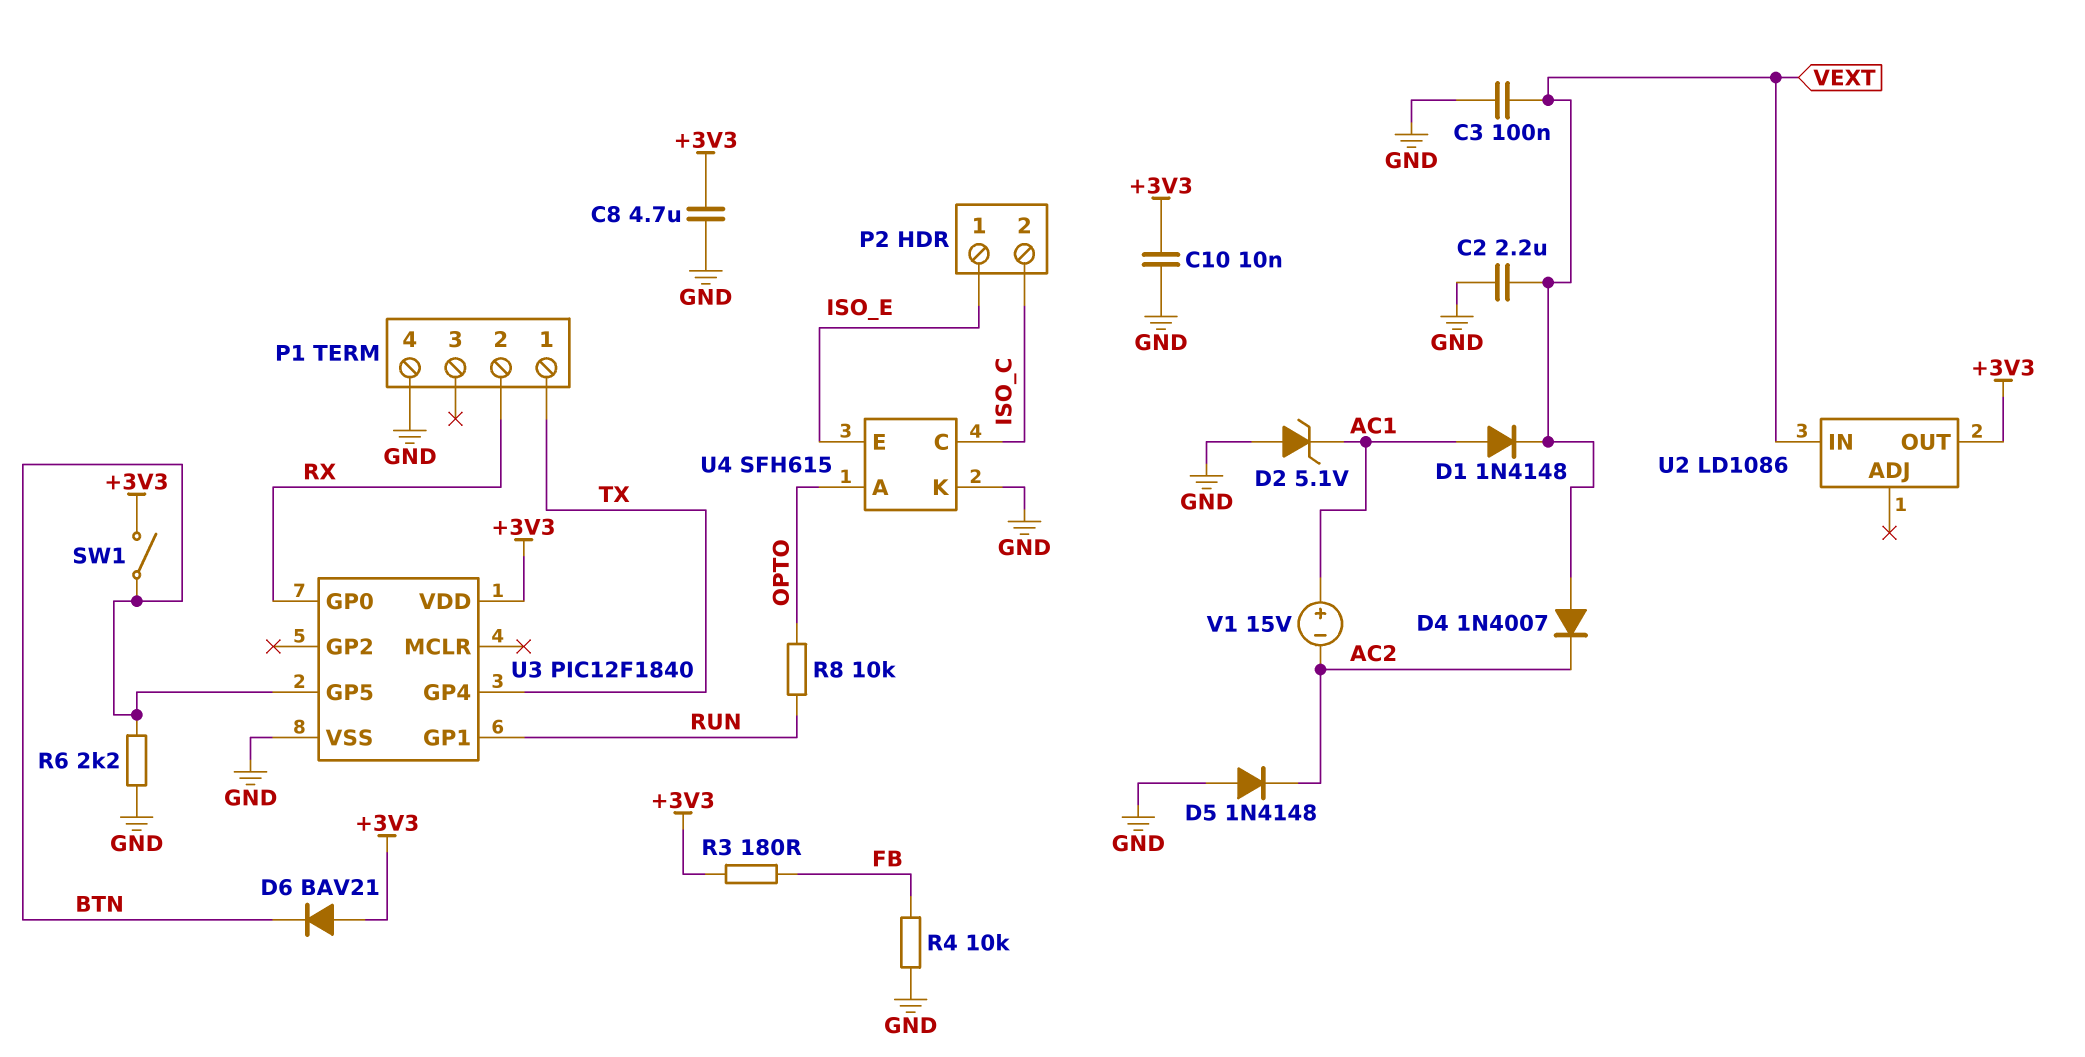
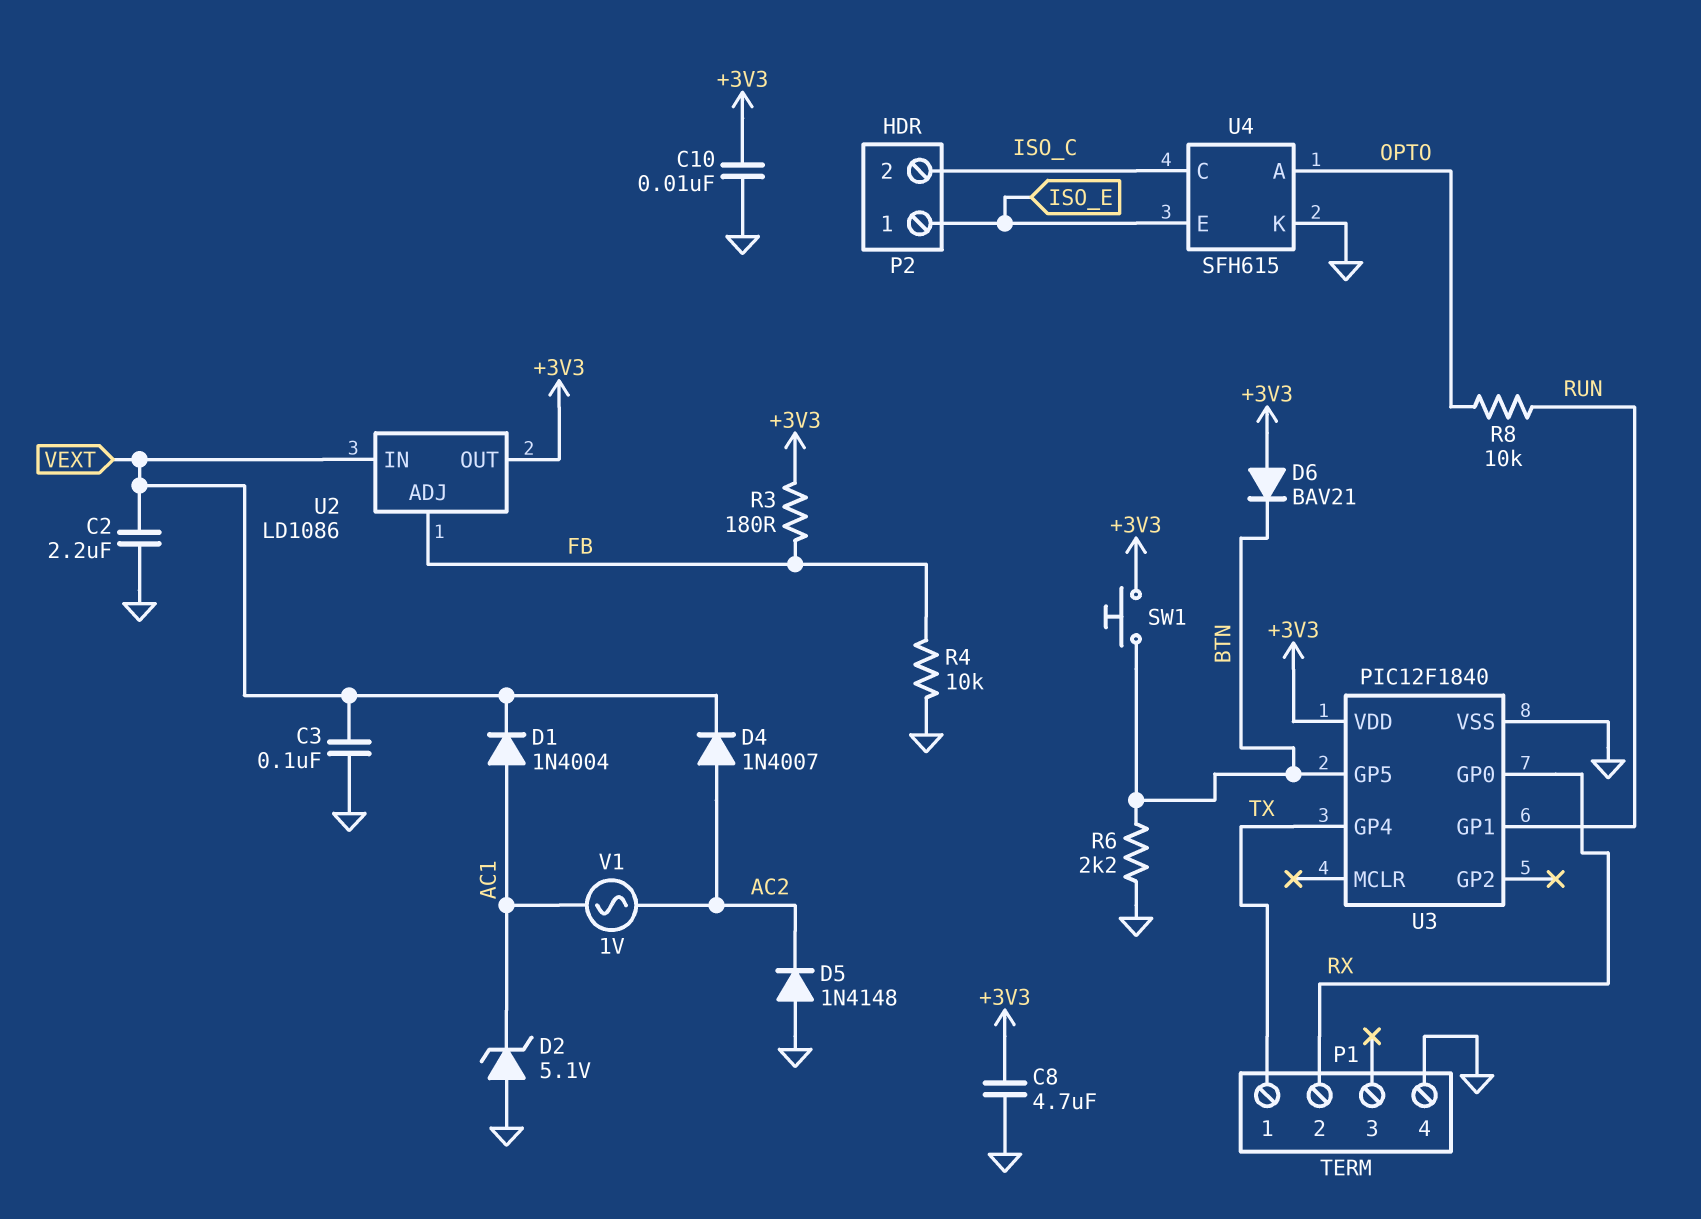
D1: diode 1N4148 (A AC1, K VEXT) -> diode 1N4004 (A AC1, K VEXT)
D4: diode 1N4007 (A VEXT, K AC2) -> diode 1N4007 (A AC2, K VEXT)
SW1: switch (+3V3, BTN) -> button (+3V3, BTN)
U2 pin ADJ: none -> FB
V1: 15V (plus AC1, minus AC2) -> AC 1V (AC1, AC2)

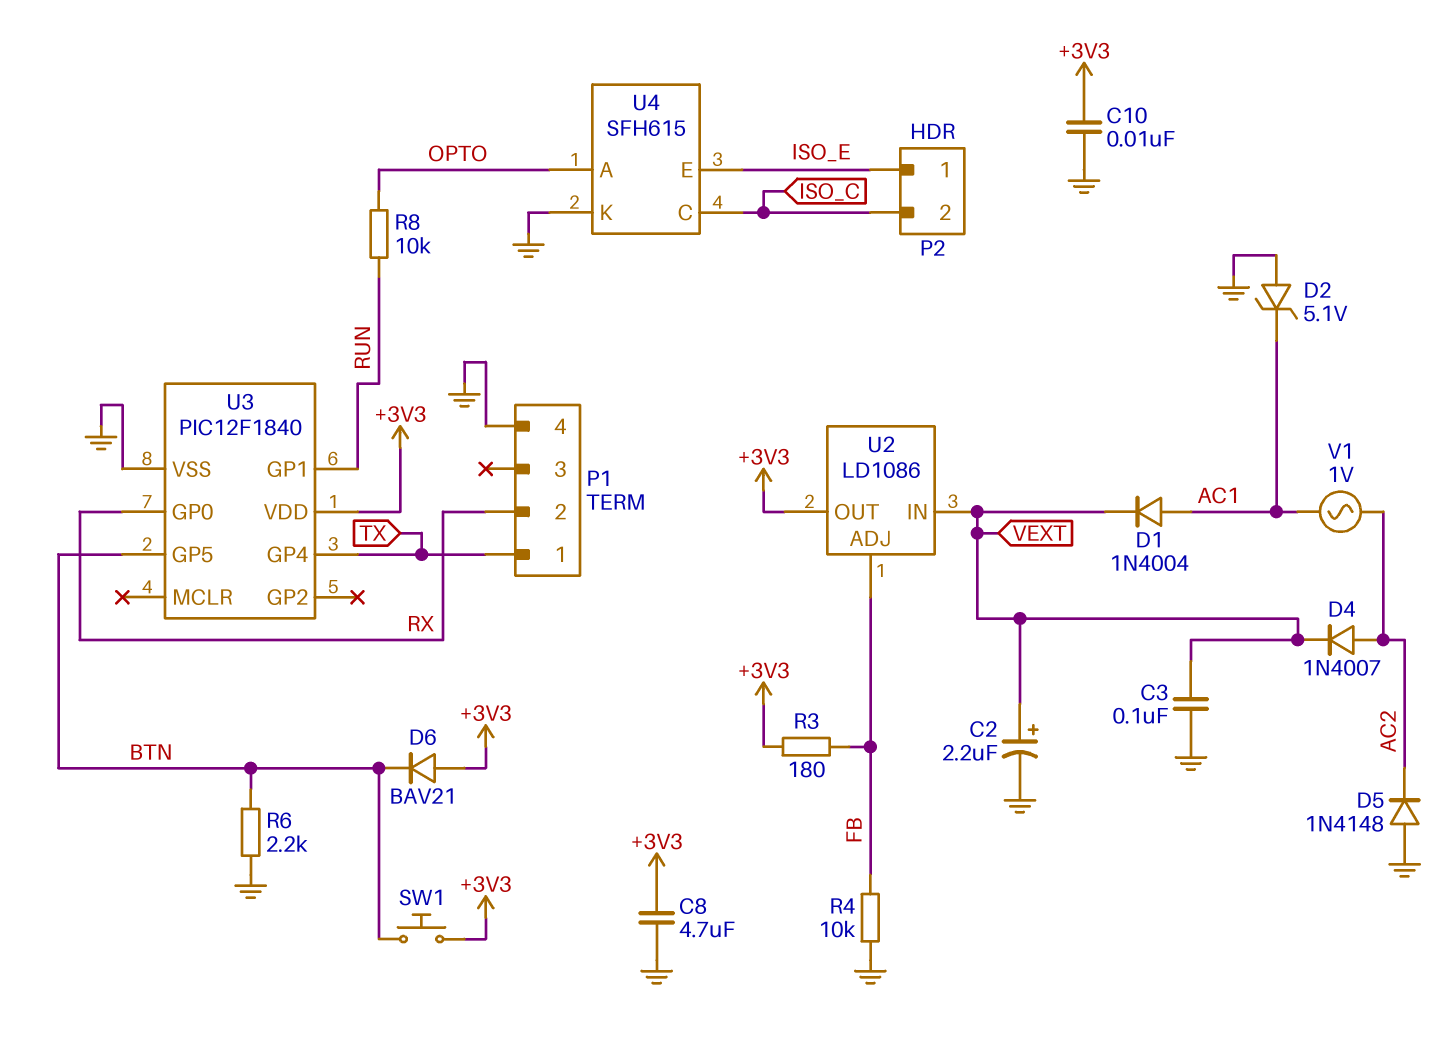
C2: 2.2uF (GND, VEXT) -> 2.2uF (plus VEXT, minus GND)

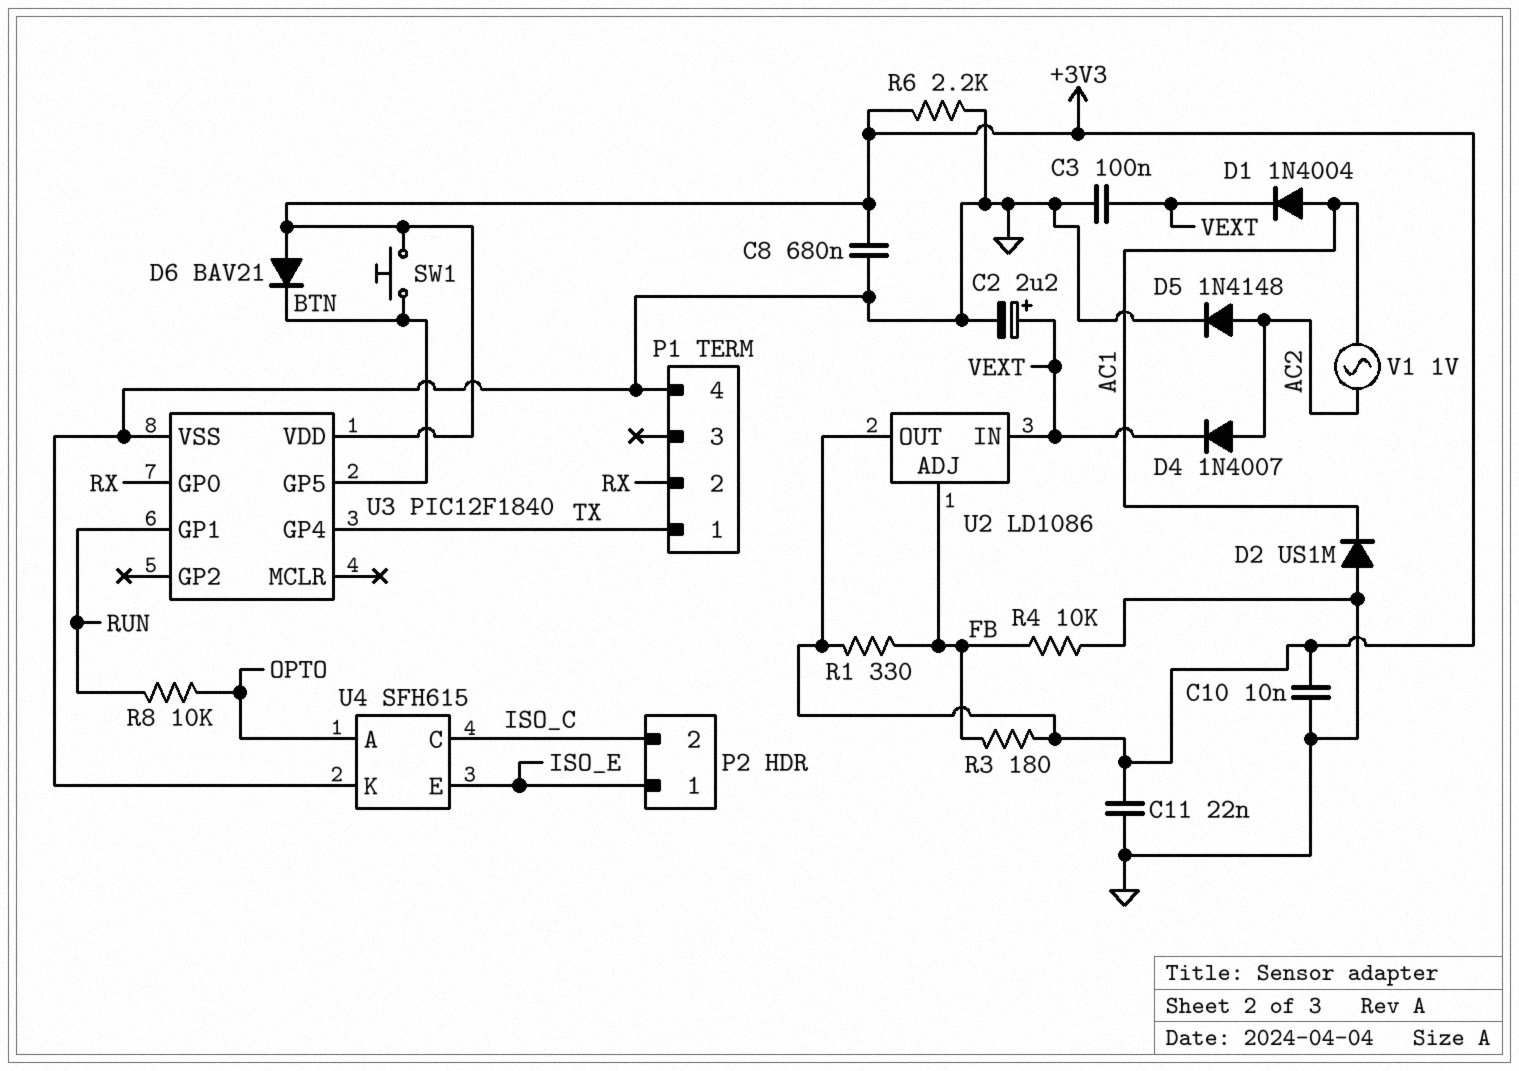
C8: 4.7uF (+3V3, GND) -> 680nF (+3V3, GND)
C11: none -> 22nF (+3V3, GND)
D2: zener 5.1V (A GND, K AC1) -> diode US1M (A GND, K AC1)
D5: diode 1N4148 (A GND, K AC2) -> diode 1N4148 (A AC2, K GND)
R1: none -> 330 (+3V3, FB)
R6: 2.2k (BTN, GND) -> 2.2k (+3V3, GND)

